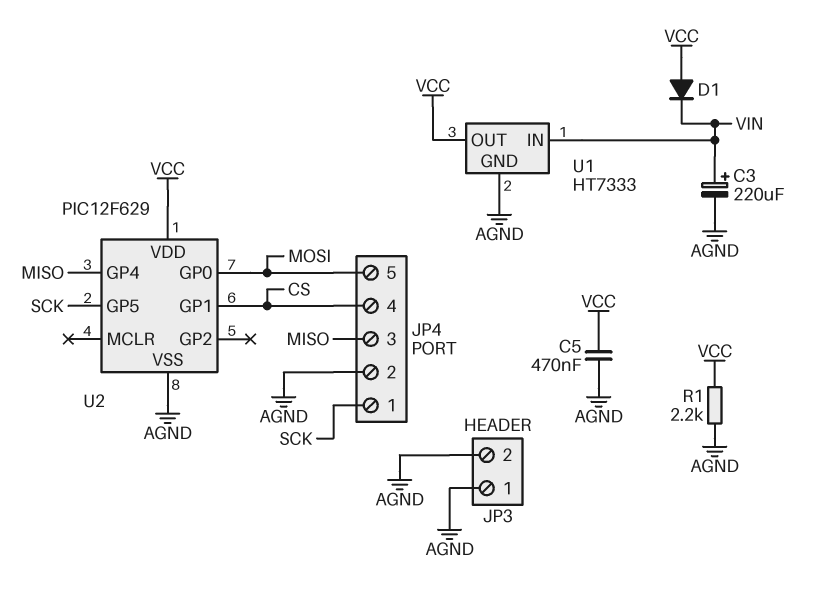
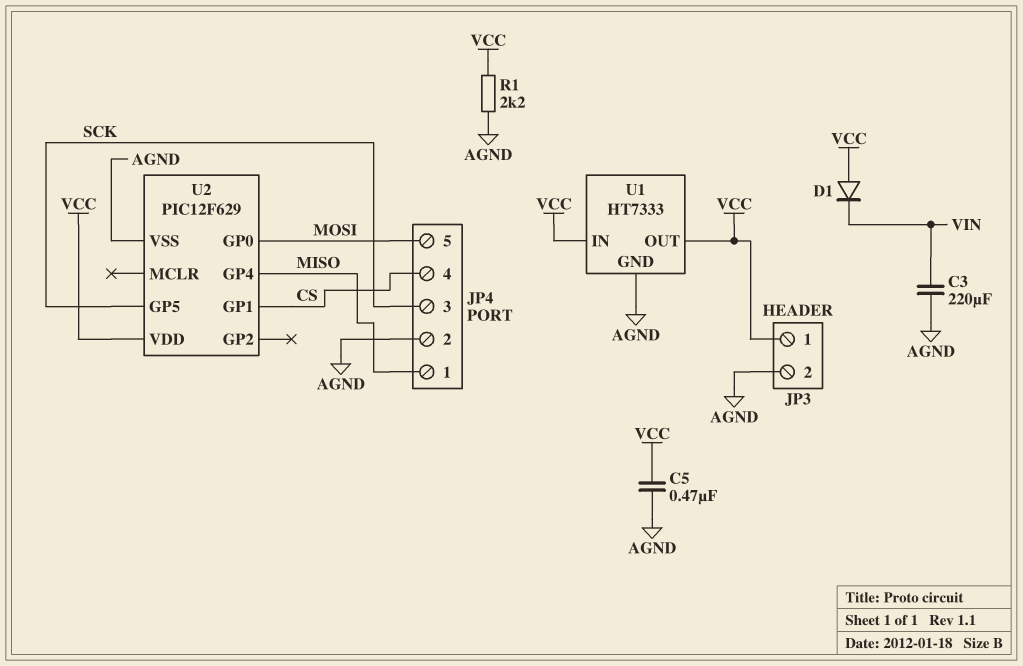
C3: 220uF (plus VIN, minus AGND) -> 220uF (AGND, VIN)
JP3 pin 1: AGND -> VCC
JP4 pin 1: SCK -> MISO
JP4 pin 3: MISO -> SCK
U1 pin IN: VIN -> VCC

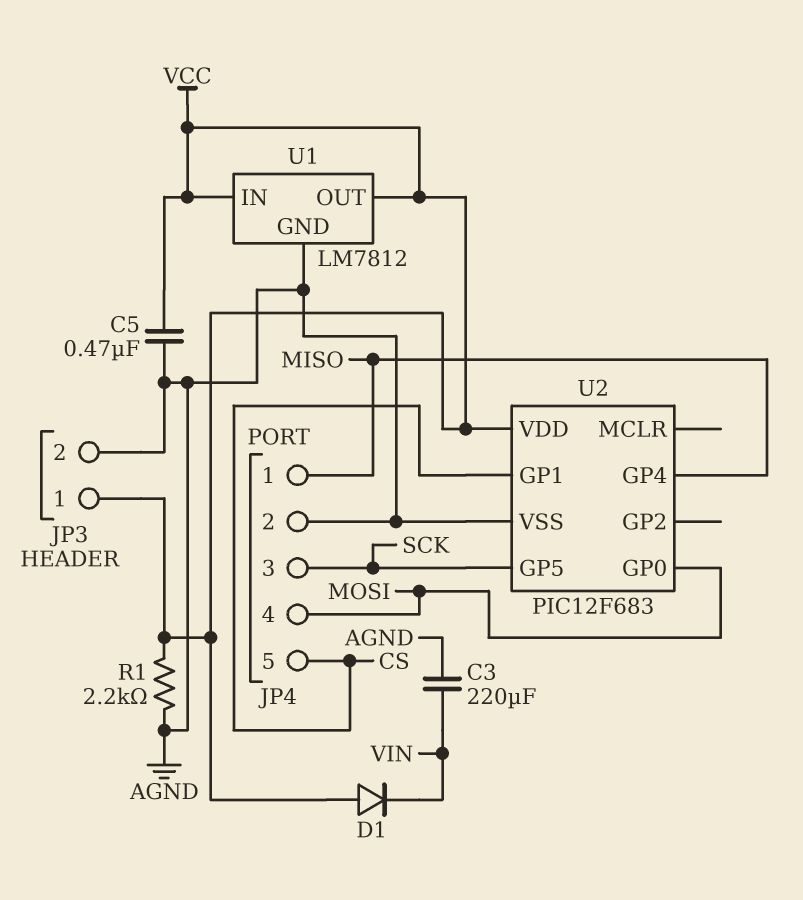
JP4 pin 4: CS -> MOSI
JP4 pin 5: MOSI -> CS
U1: HT7333 -> LM7812
U2: PIC12F629 -> PIC12F683

